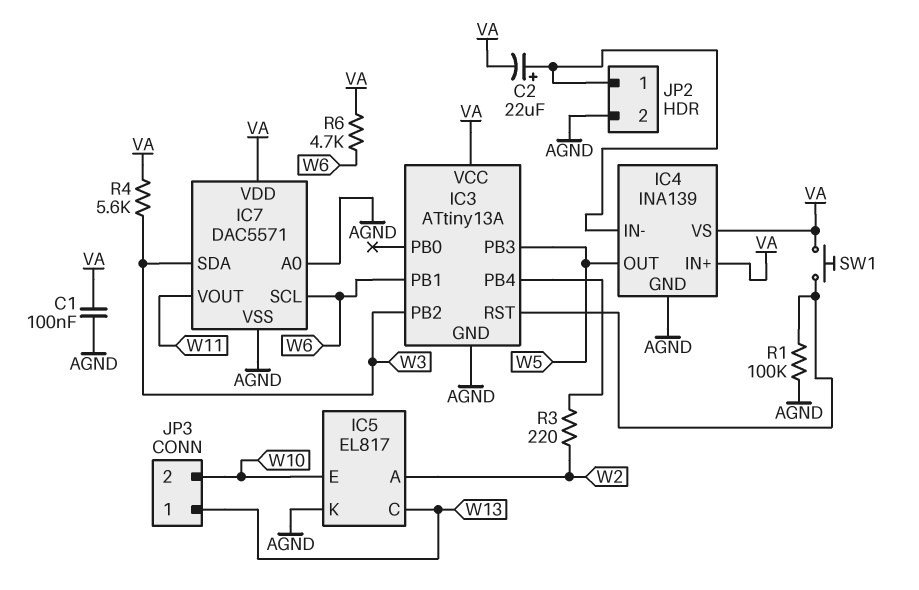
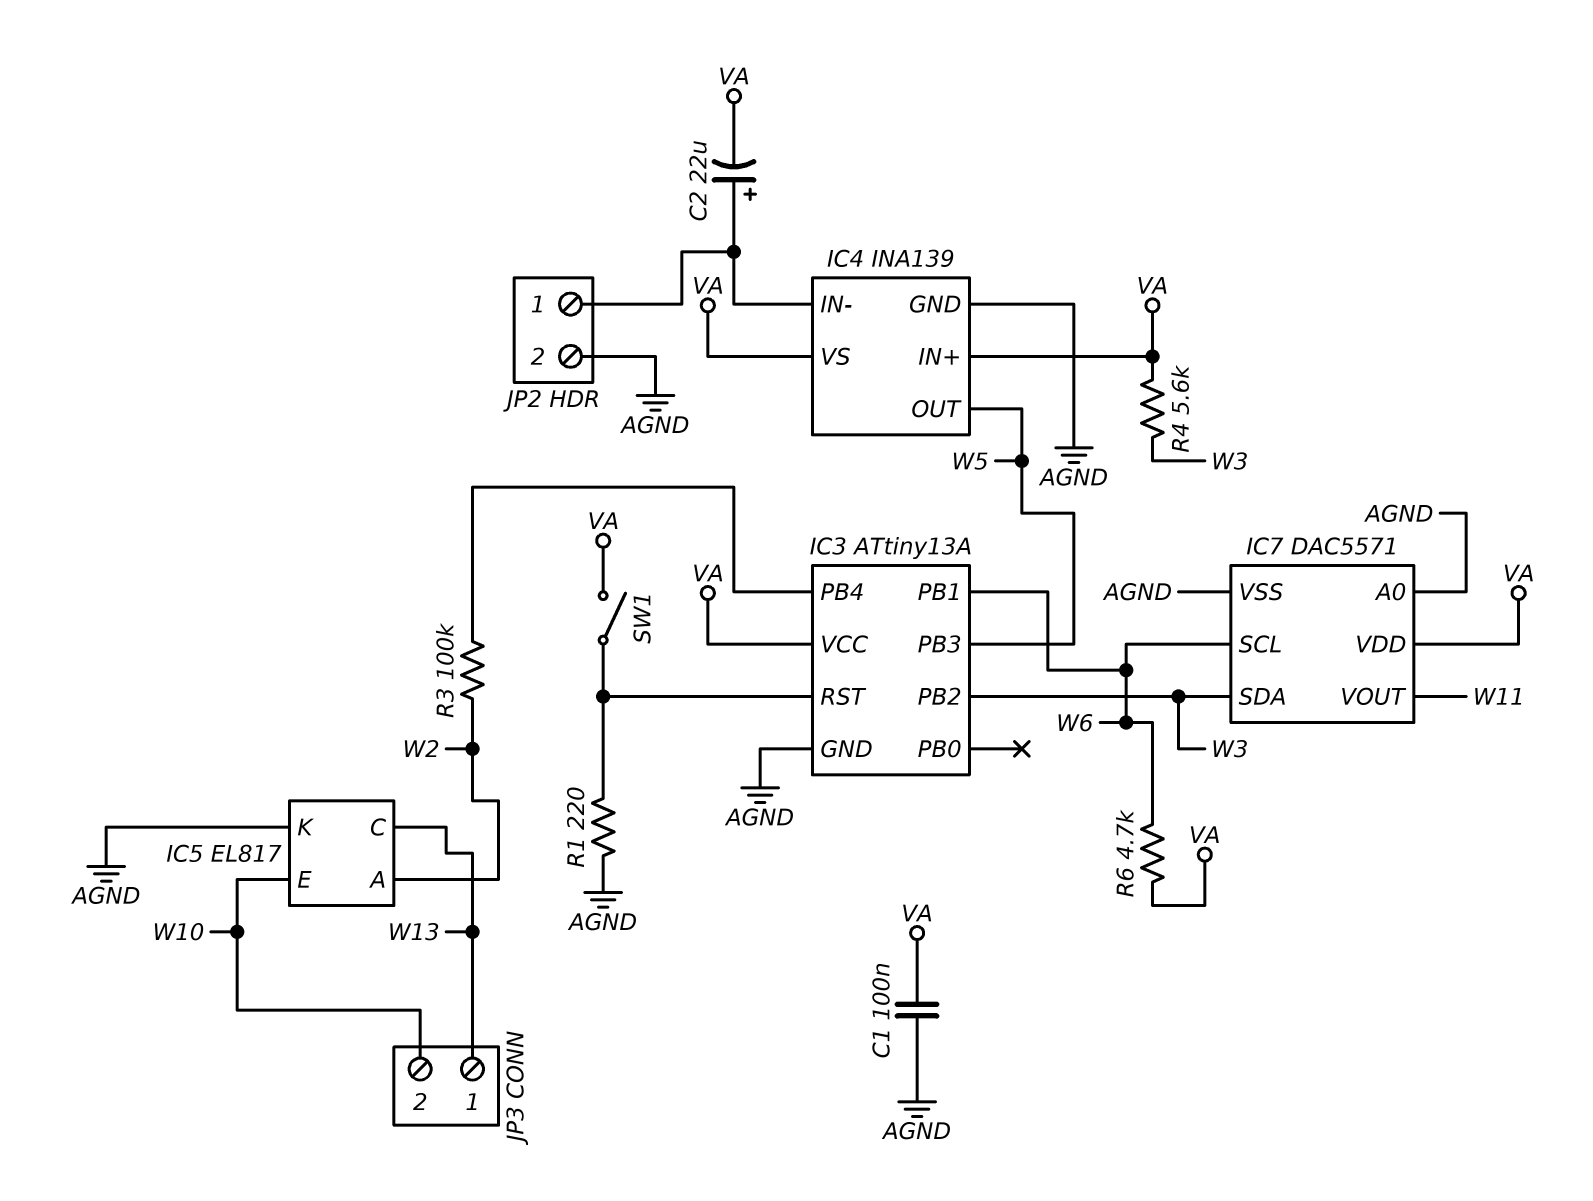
R1: 100k (AGND, IC3/RST) -> 220 (AGND, IC3/RST)
R3: 220 (IC3/PB4, W2) -> 100k (IC3/PB4, W2)
SW1: button (IC3/RST, VA) -> switch (IC3/RST, VA)

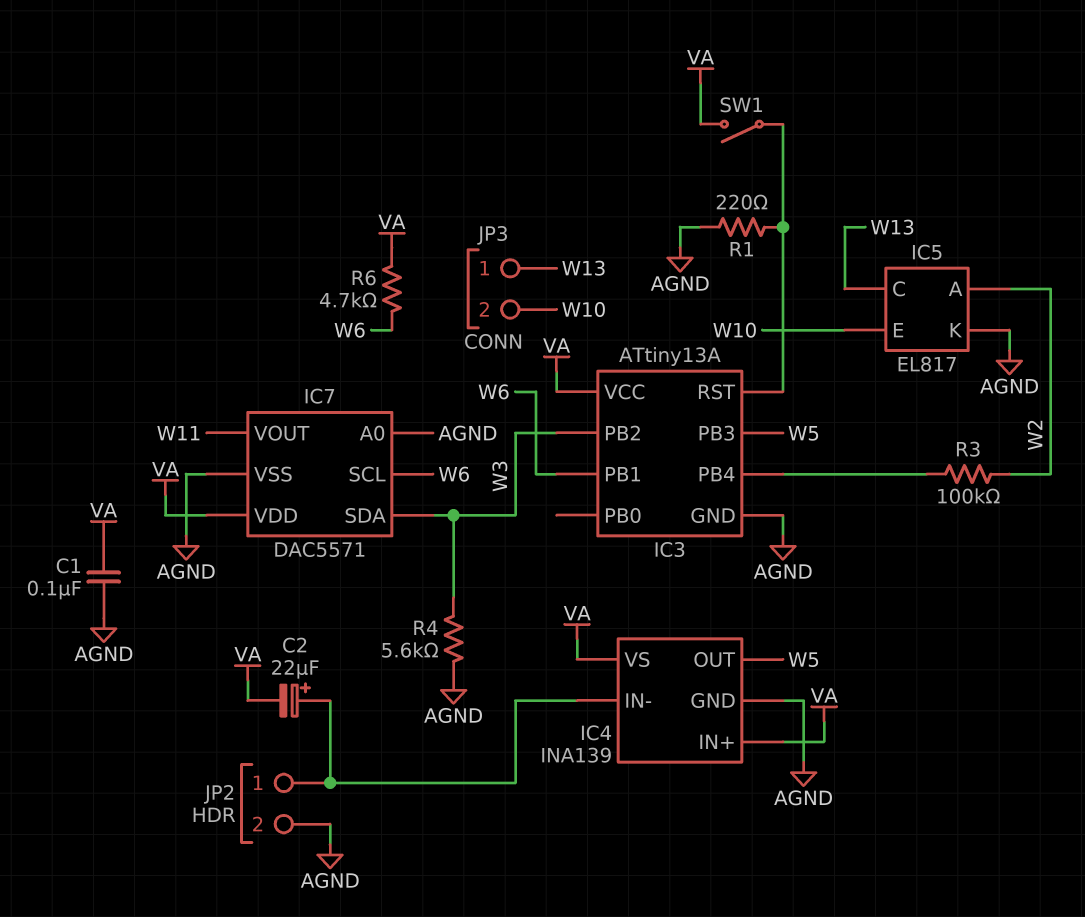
R4: 5.6k (VA, W3) -> 5.6k (AGND, W3)

